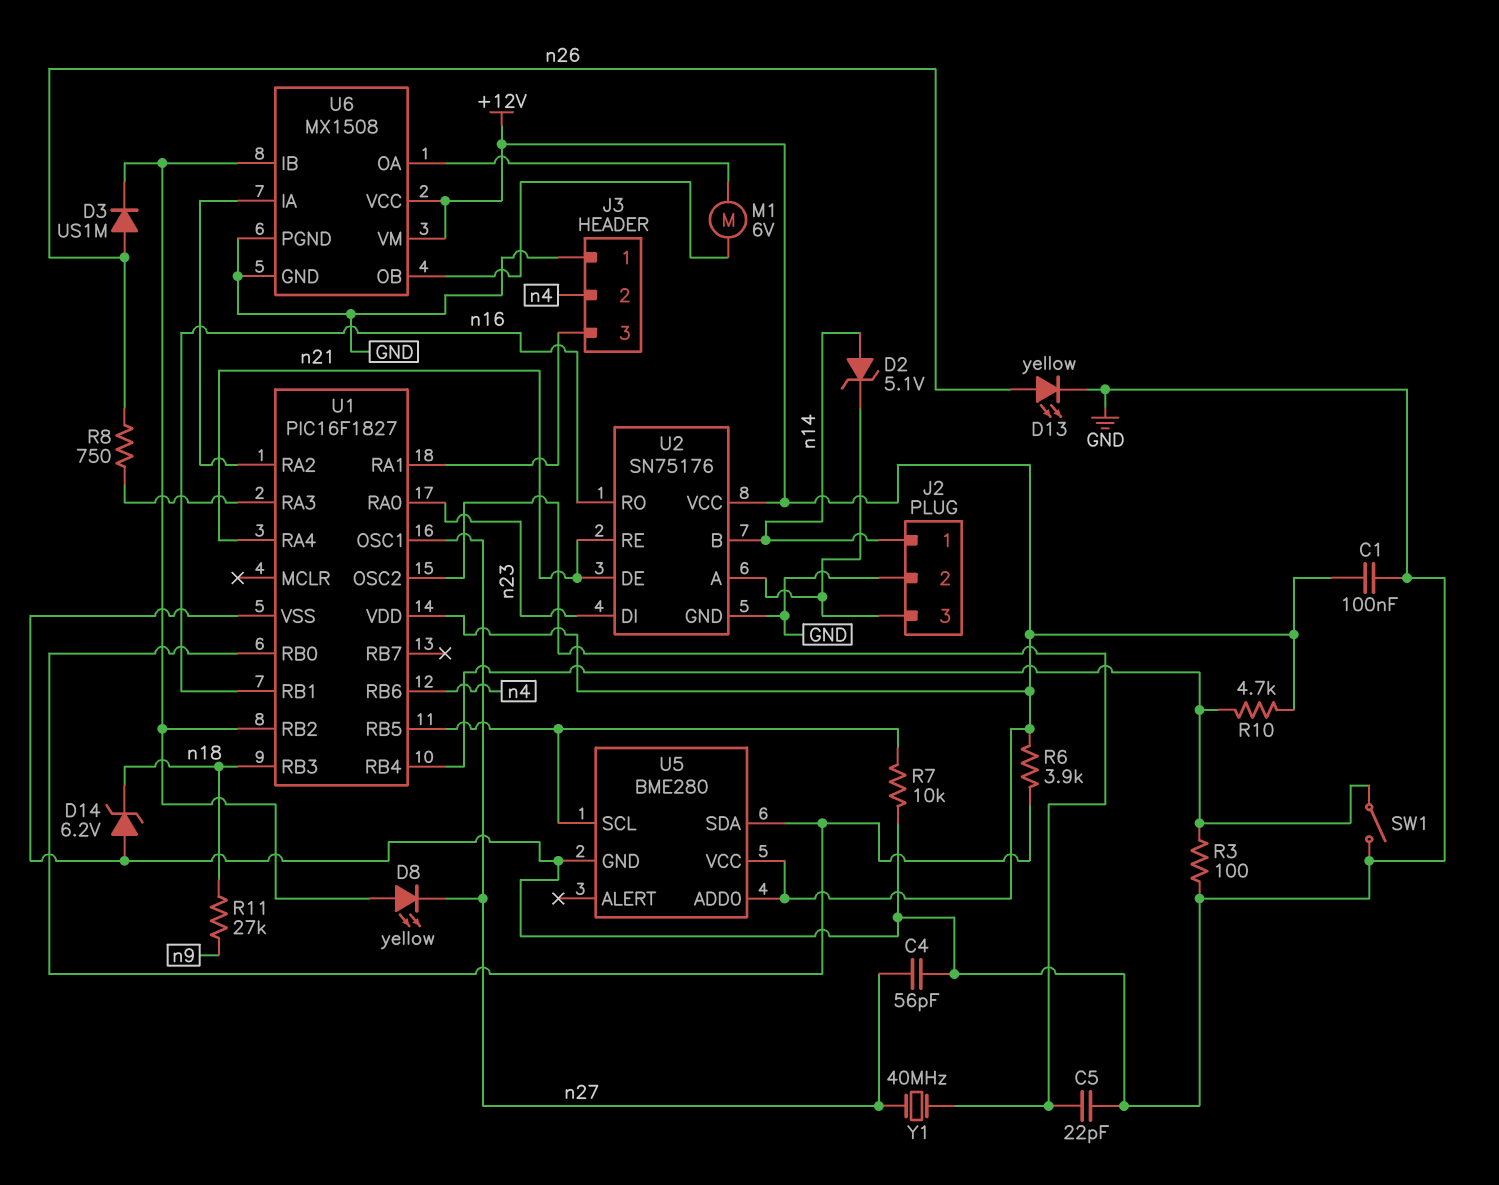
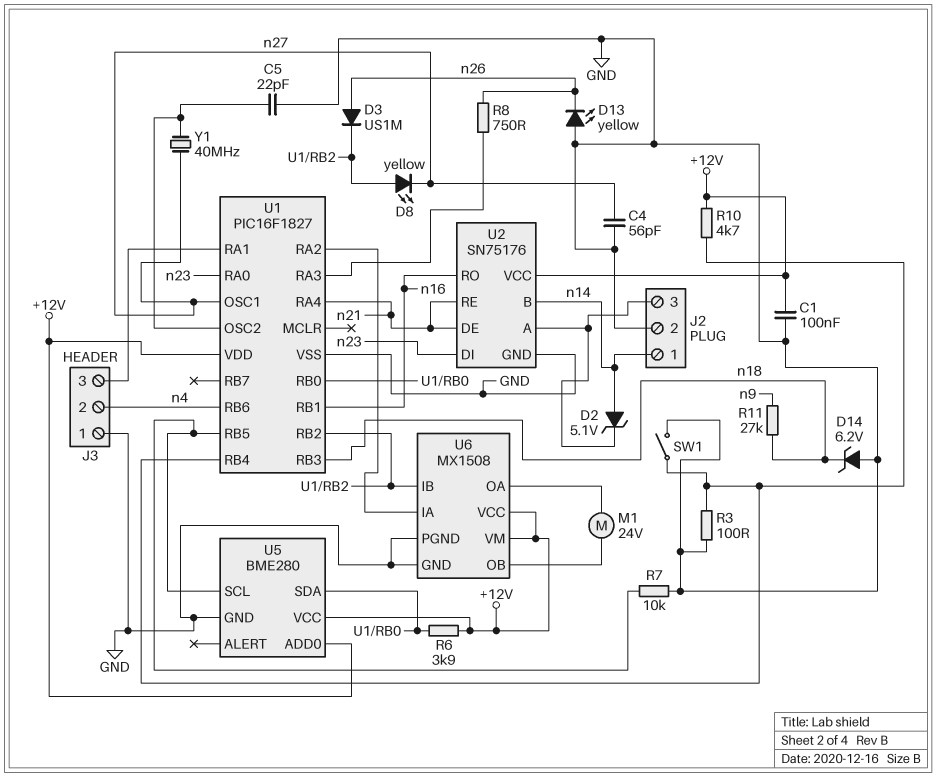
D13: LED yellow (A n26, K GND) -> LED yellow (A GND, K n26)
M1: motor 6V (U6/OA, U6/OB) -> motor 24V (U6/OA, U6/OB)

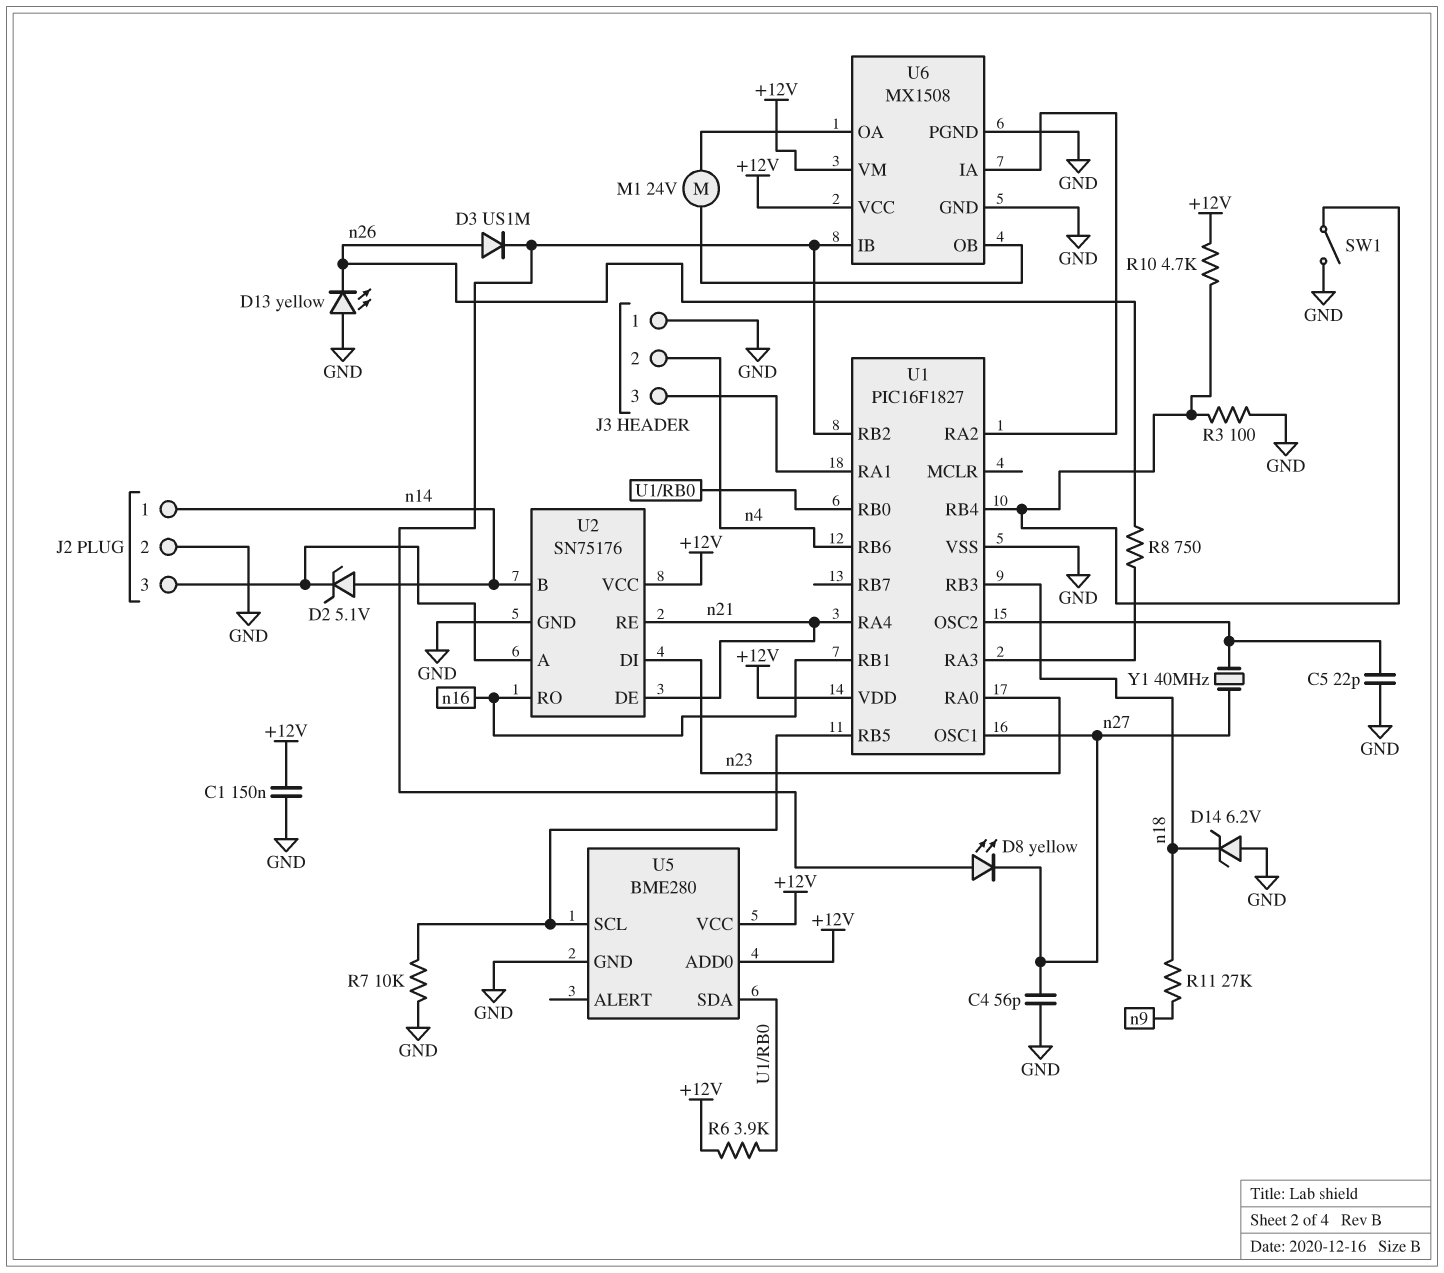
C1: 100nF (+12V, GND) -> 150nF (+12V, GND)

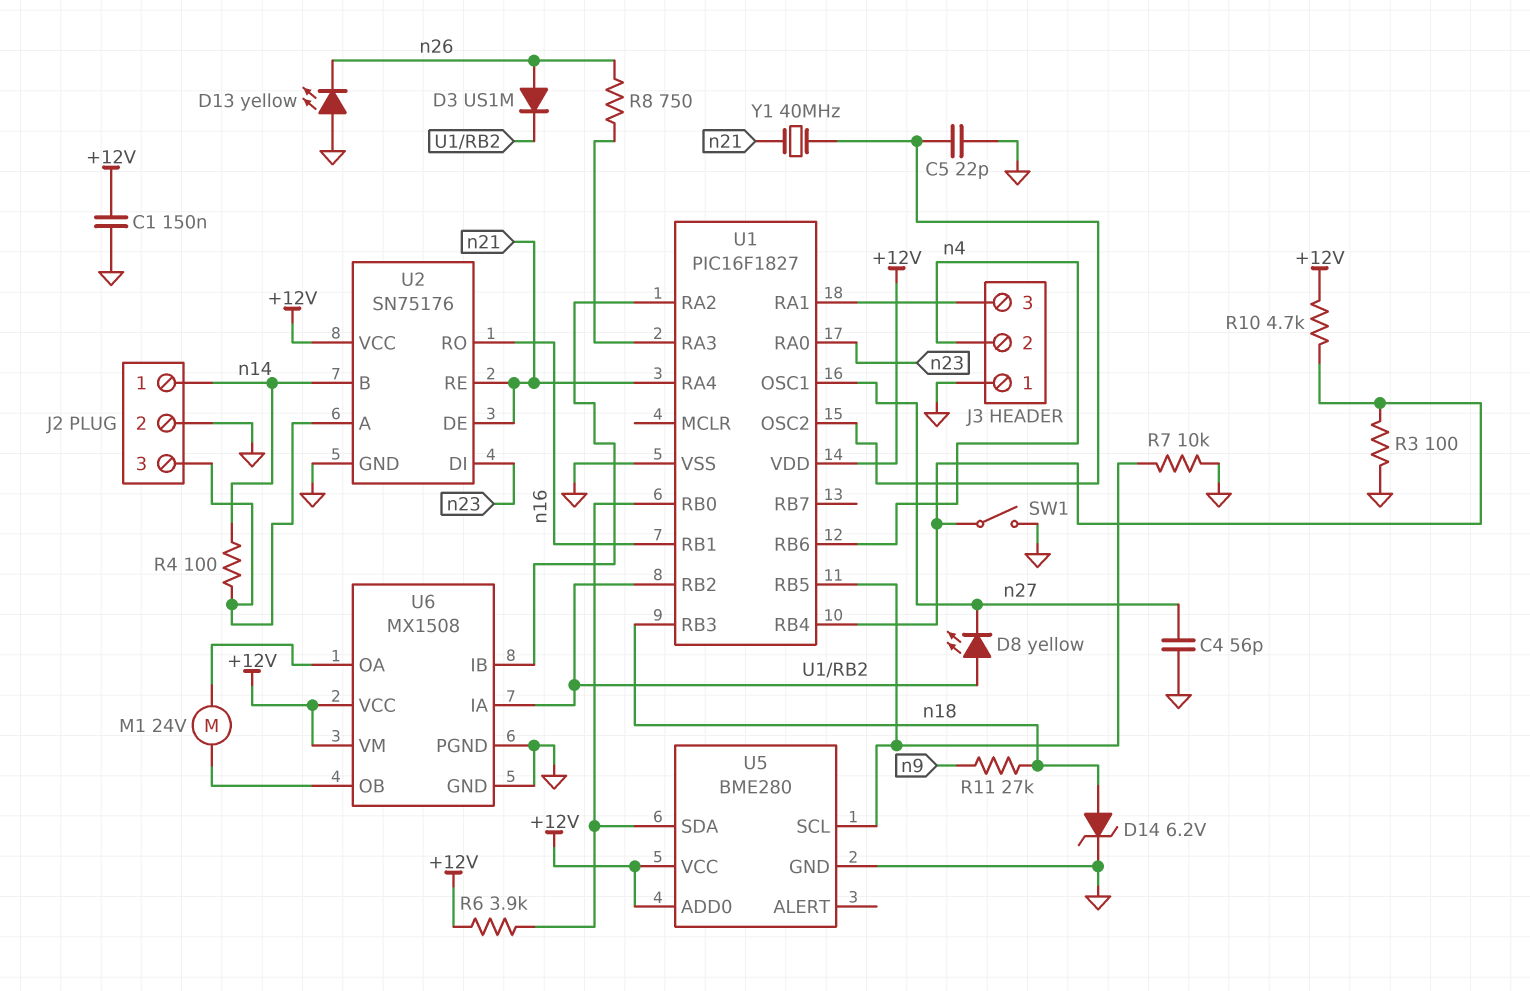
D2: zener 5.1V (A n14, K J2/3) -> none
D14: zener 6.2V (A GND, K n18) -> zener 6.2V (A n18, K GND)
R4: none -> 100 (J2/3, n14)
U6 pin IA: U1/RA2 -> U1/RB2
U6 pin IB: U1/RB2 -> U1/RA2
Y1: 40MHz (U1/OSC2, n27) -> 40MHz (U1/OSC2, n21)

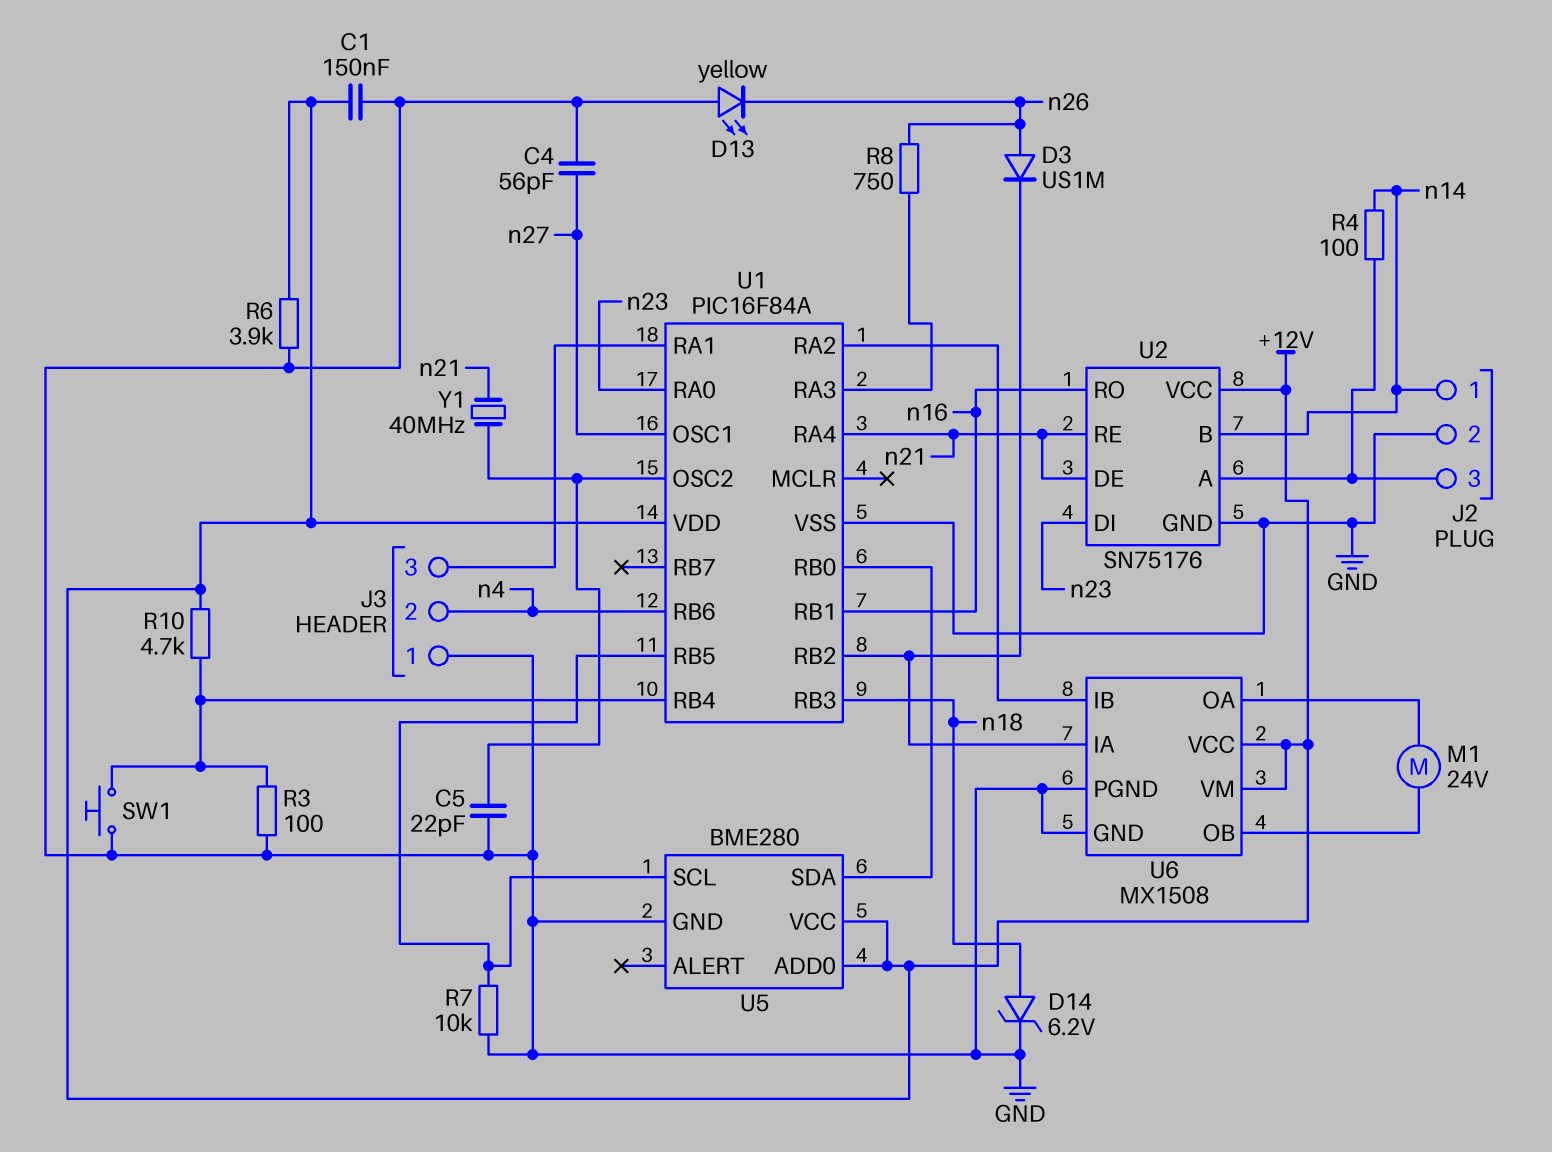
D8: LED yellow (A U1/RB2, K n27) -> none
R6: 3.9k (+12V, U1/RB0) -> 3.9k (+12V, GND)
R11: 27k (n9, n18) -> none
SW1: switch (GND, U1/RB4) -> button (GND, U1/RB4)
U1: PIC16F1827 -> PIC16F84A

